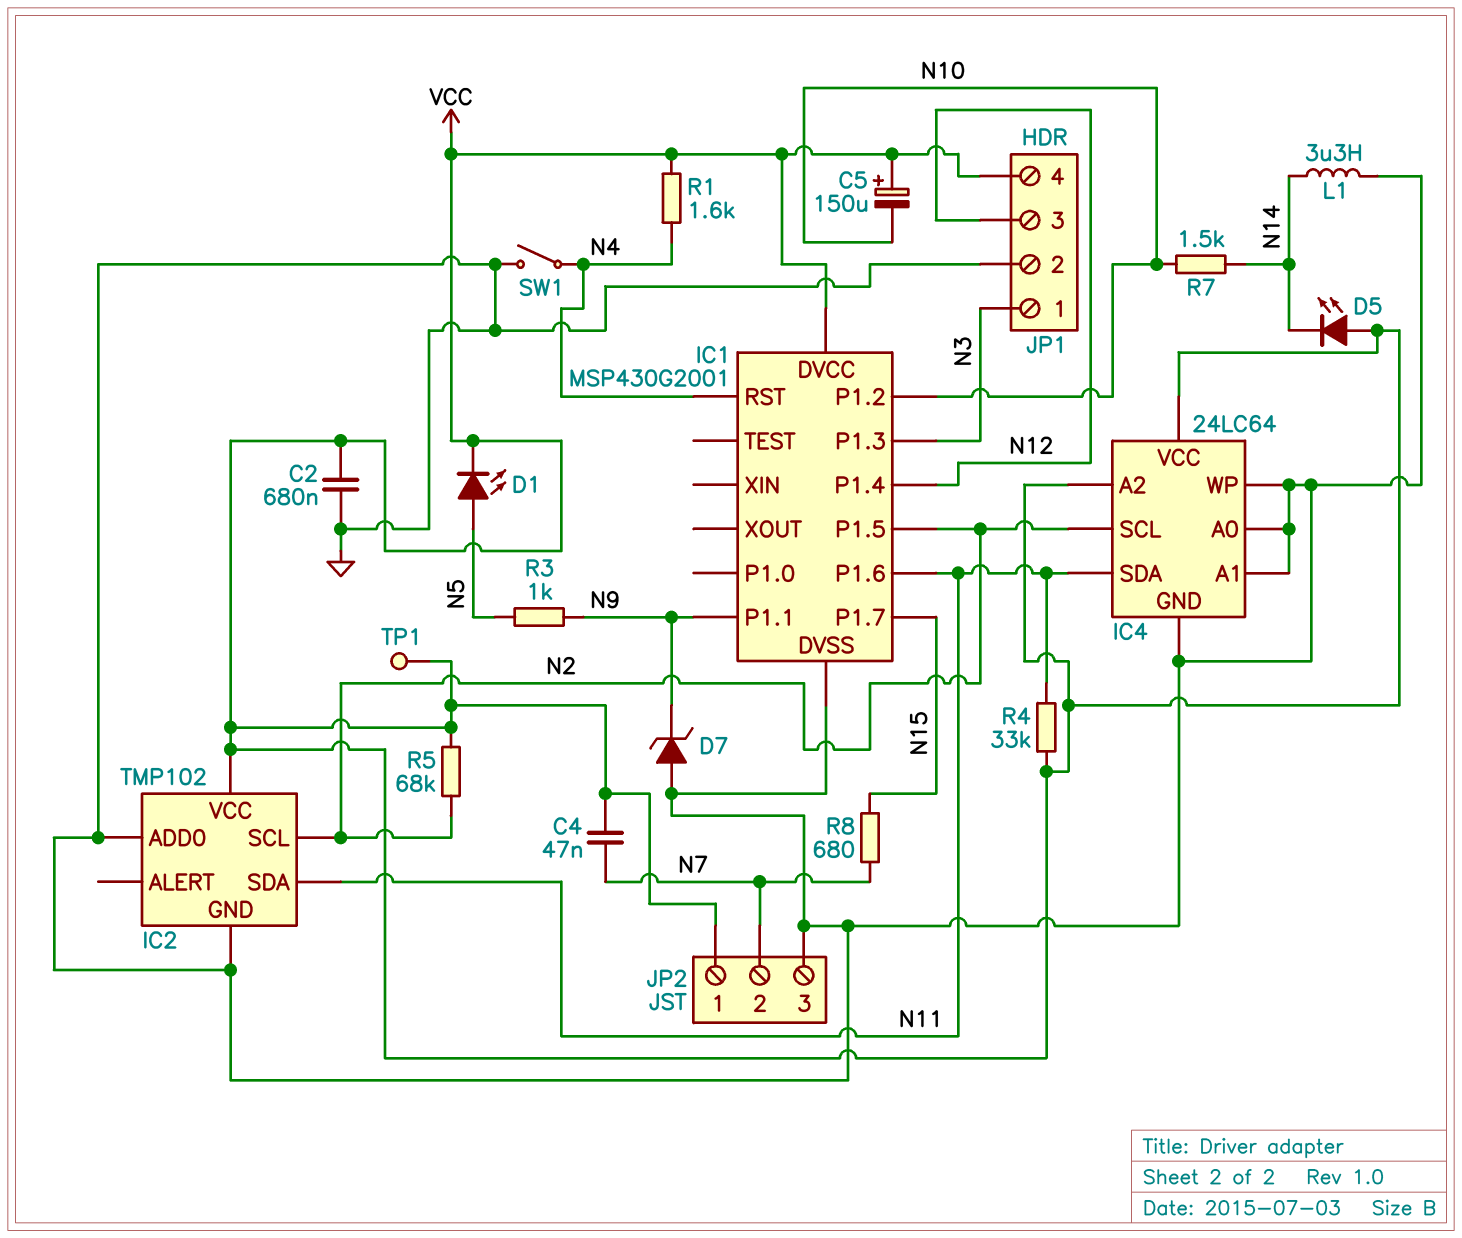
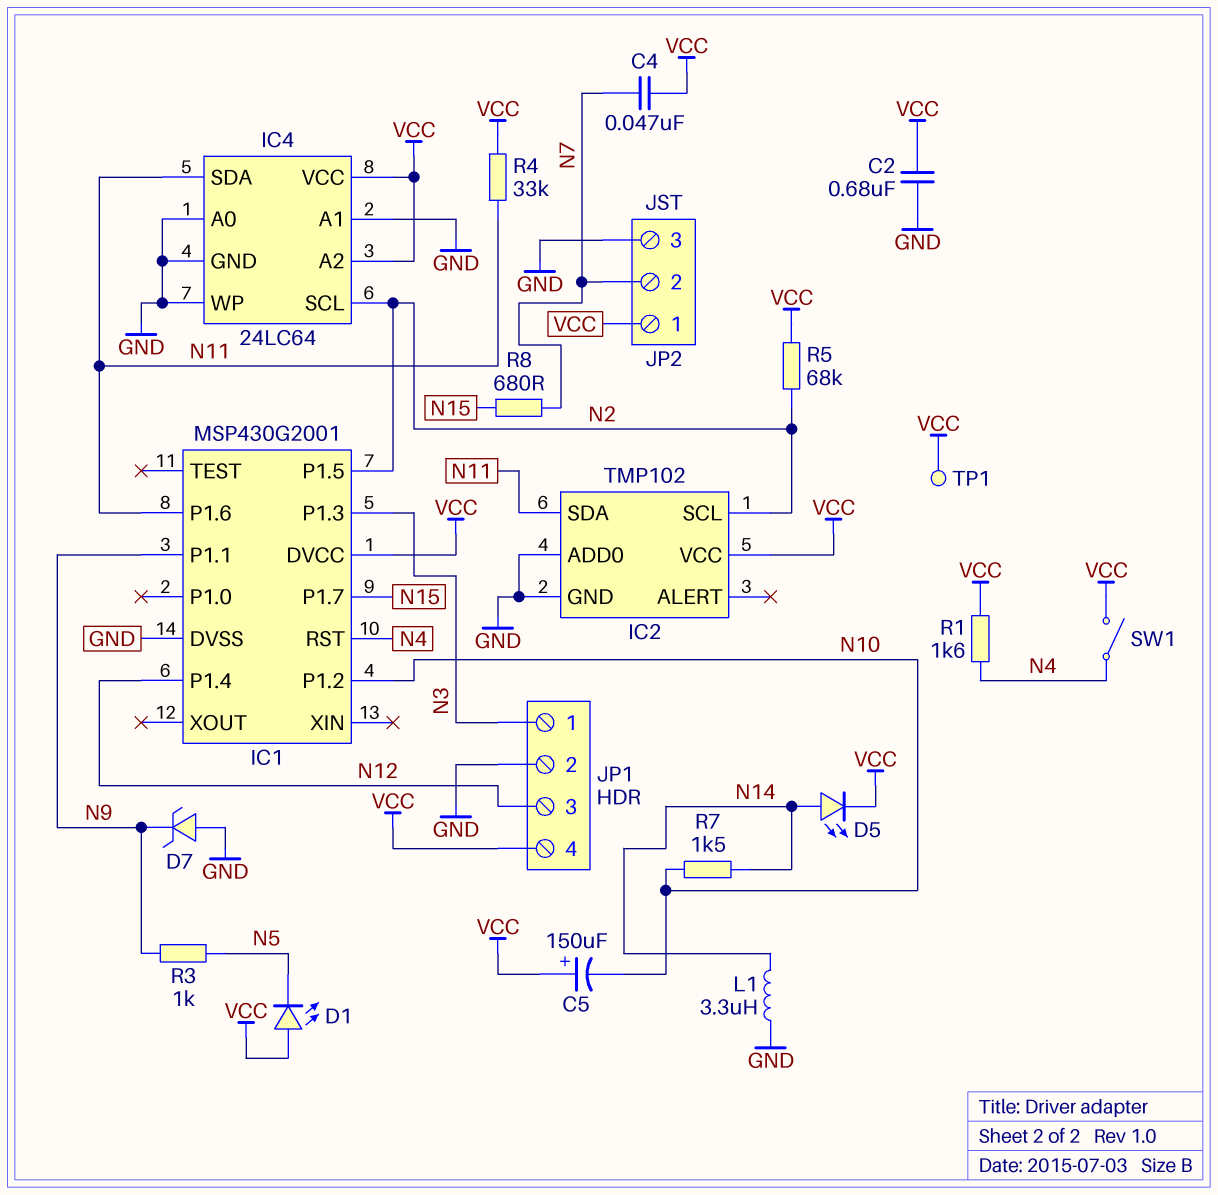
D1: LED (A N5, K VCC) -> LED (A VCC, K N5)
D5: LED (A VCC, K N14) -> LED (A N14, K VCC)
SW1: switch (GND, N4) -> switch (N4, VCC)

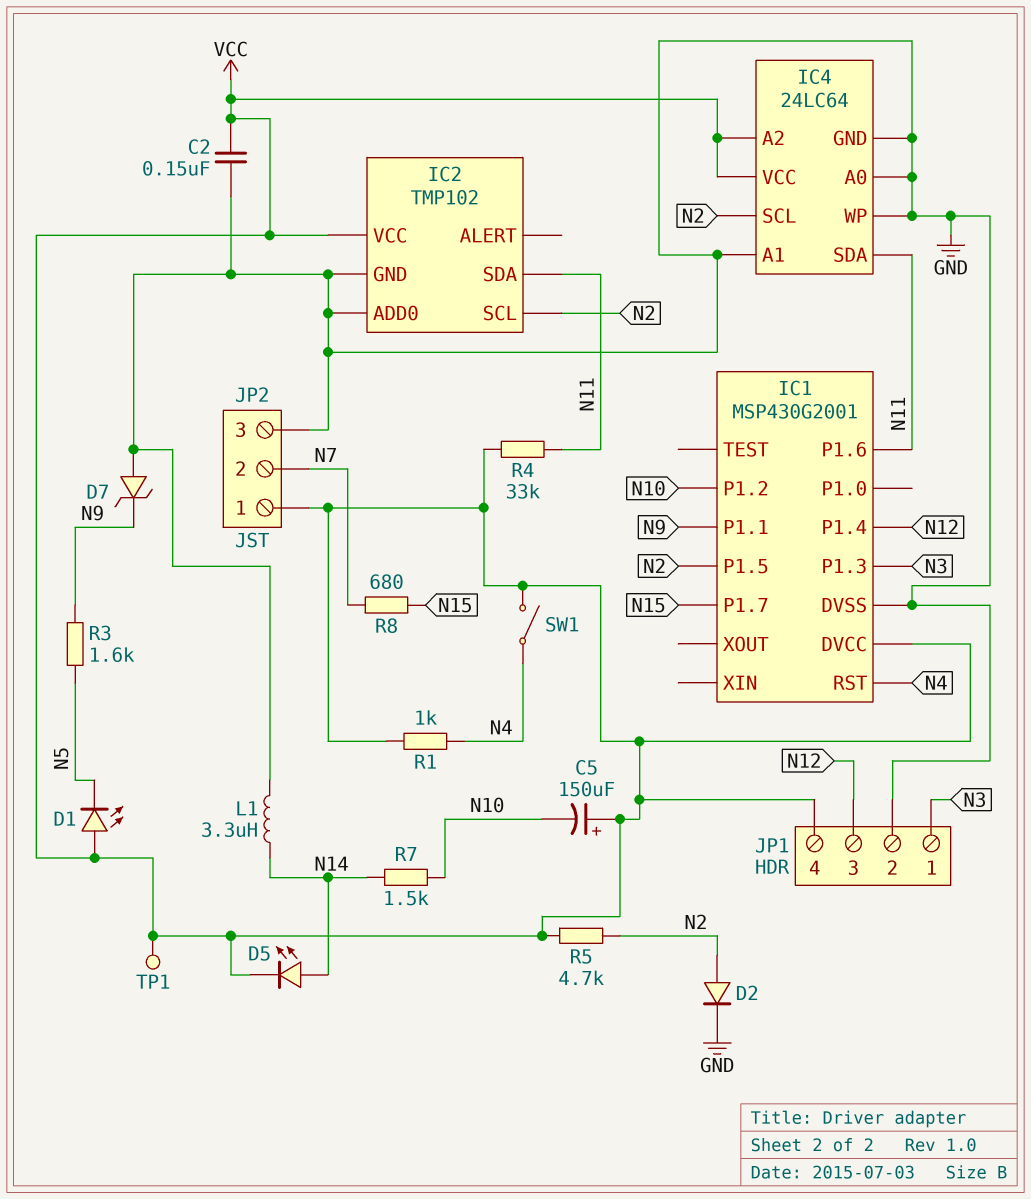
C2: 680nF (GND, VCC) -> 150nF (GND, VCC)
C4: 47nF (N7, VCC) -> none
D2: none -> diode (A N2, K GND)
R1: 1.6k (N4, VCC) -> 1k (N4, VCC)
R3: 1k (N5, N9) -> 1.6k (N5, N9)
R5: 68k (N2, VCC) -> 4.7k (N2, VCC)

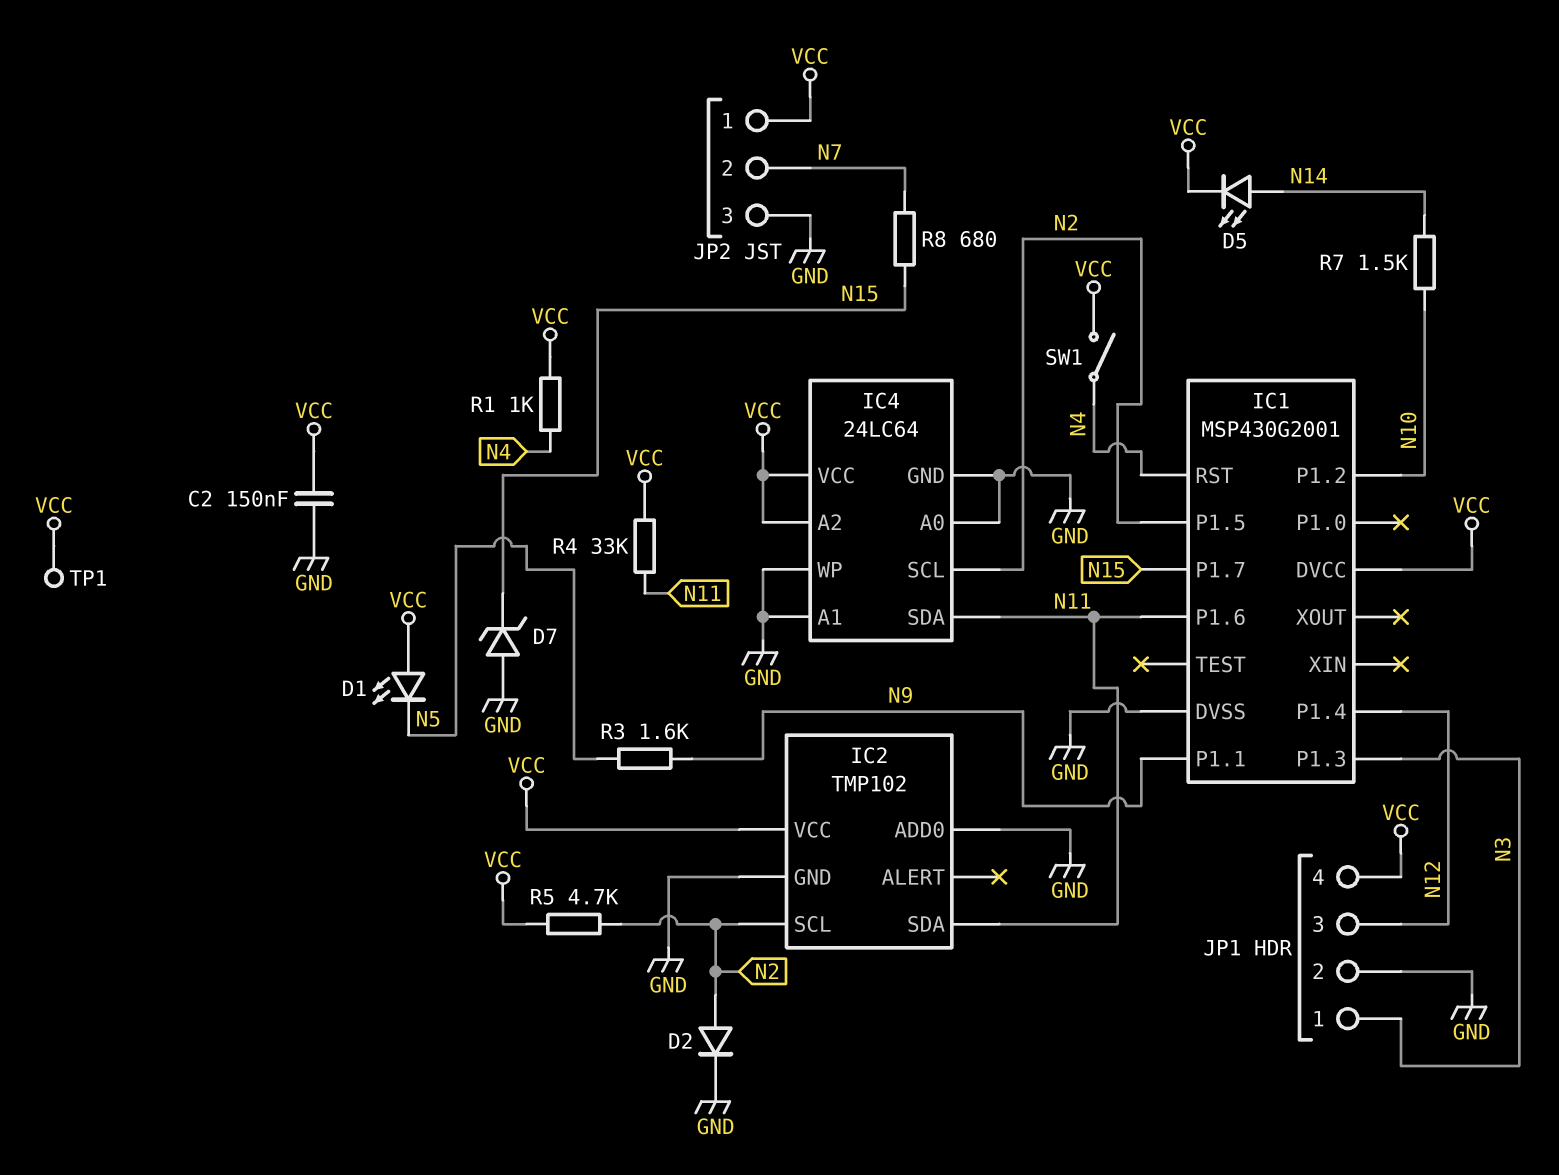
C5: 150uF (plus VCC, minus N10) -> none
D7: zener (A GND, K N9) -> zener (A GND, K N15)
L1: 3.3uH (GND, N14) -> none

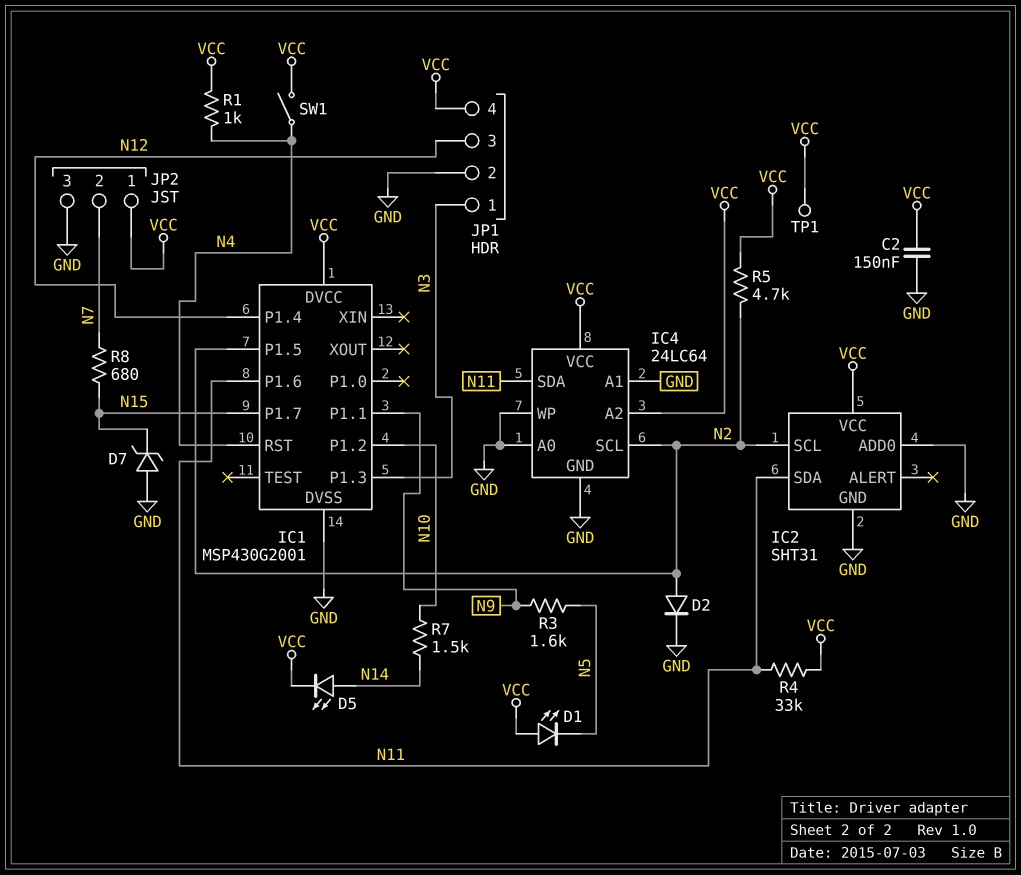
IC2: TMP102 -> SHT31

